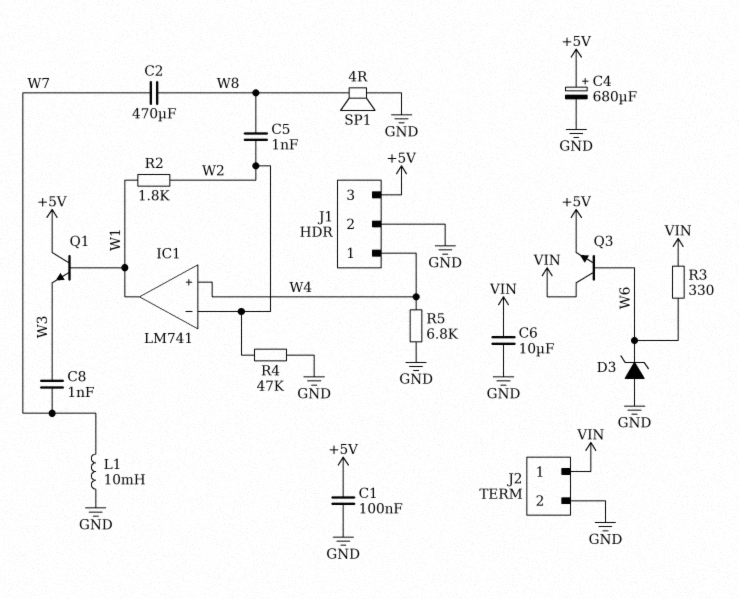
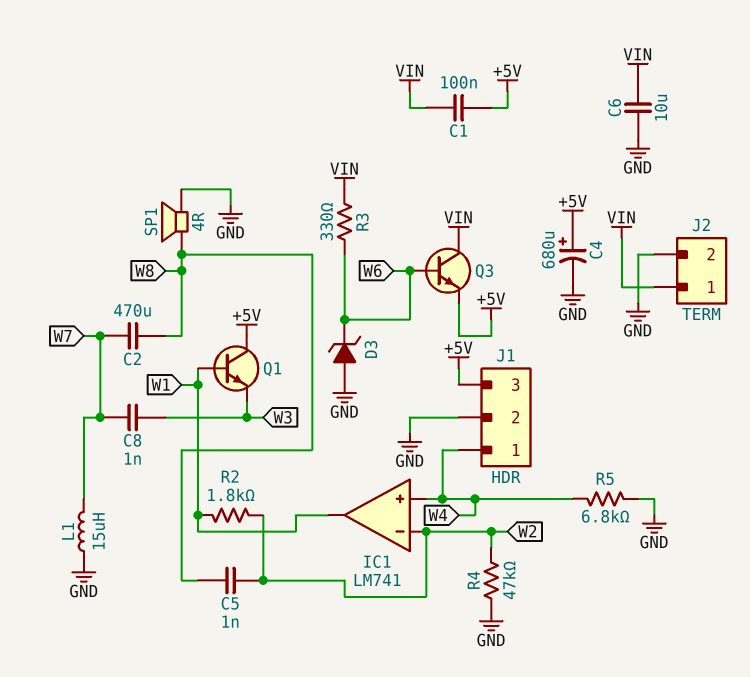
C1: 100nF (+5V, GND) -> 100nF (+5V, VIN)
L1: 10mH (GND, W7) -> 15uH (GND, W7)

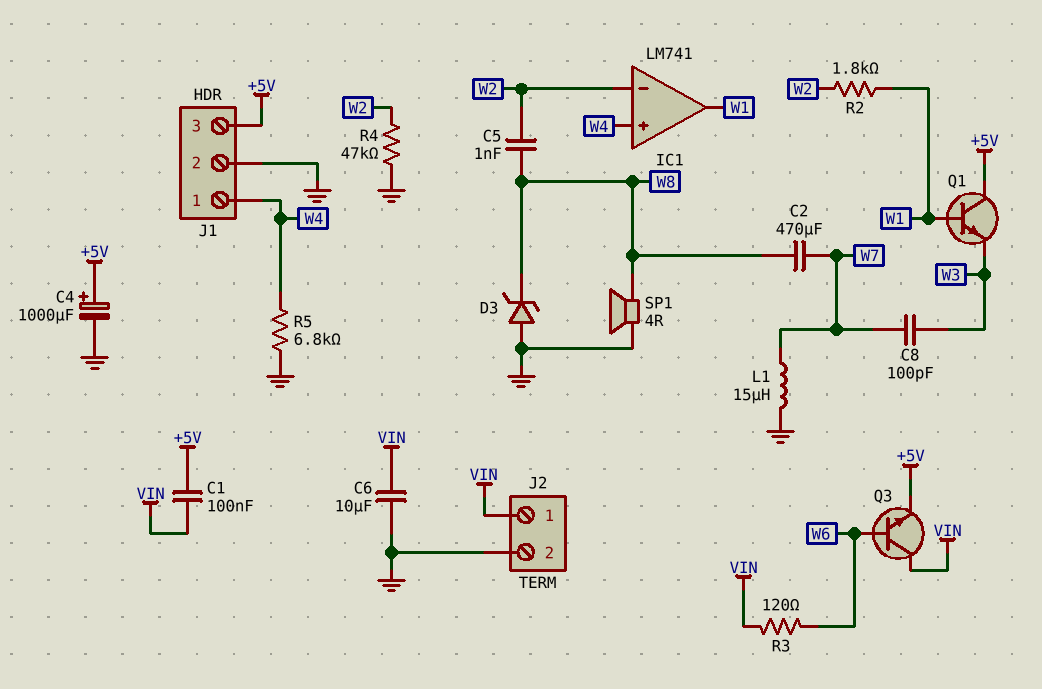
C4: 680uF (plus +5V, minus GND) -> 1000uF (plus +5V, minus GND)
C8: 1nF (W3, W7) -> 100pF (W3, W7)
D3: zener (A GND, K W6) -> zener (A GND, K W8)
R3: 330 (VIN, W6) -> 120 (VIN, W6)

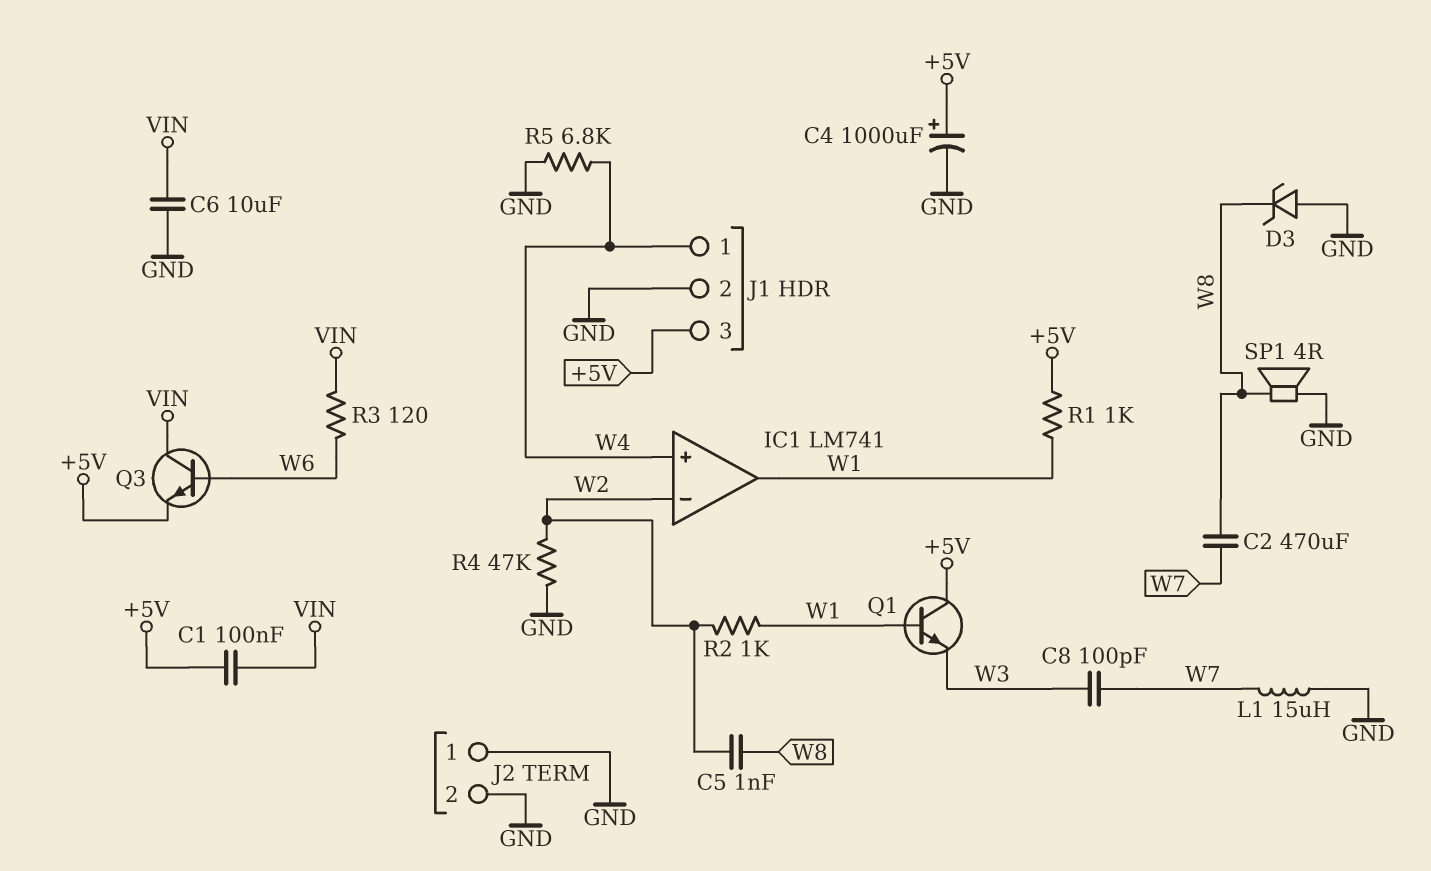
J2 pin 1: VIN -> GND
R1: none -> 1k (+5V, W1)
R2: 1.8k (W1, W2) -> 1k (W1, W2)

